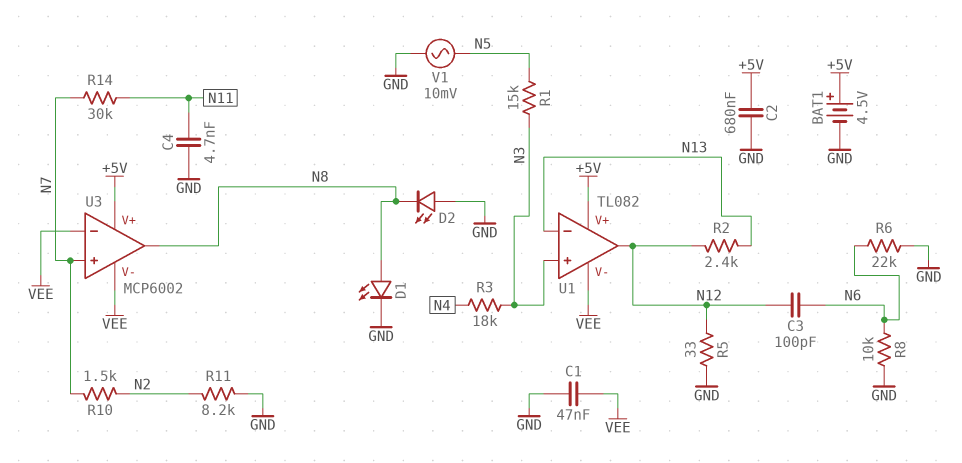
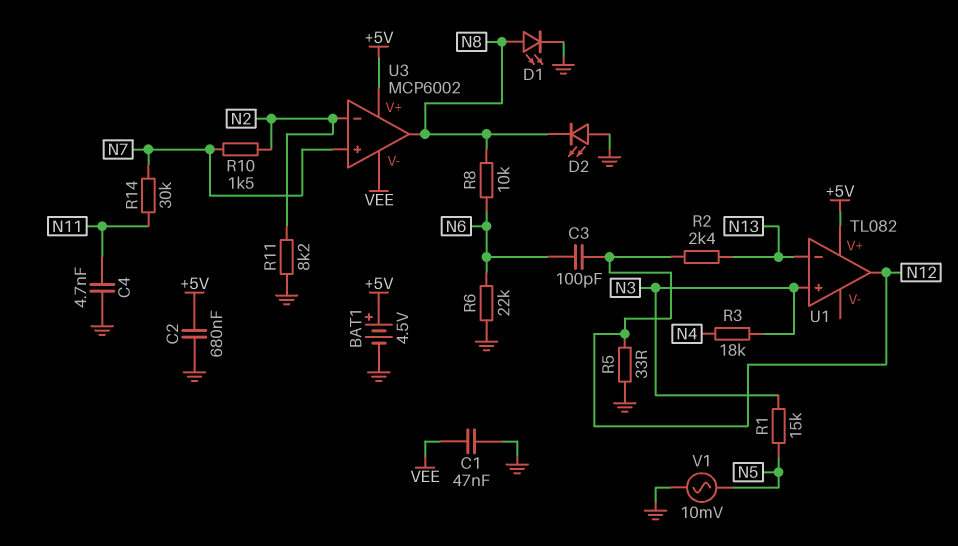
R8: 10k (GND, N6) -> 10k (N6, N8)
U1 pin V-: VEE -> none
U3 pin in-: VEE -> N2

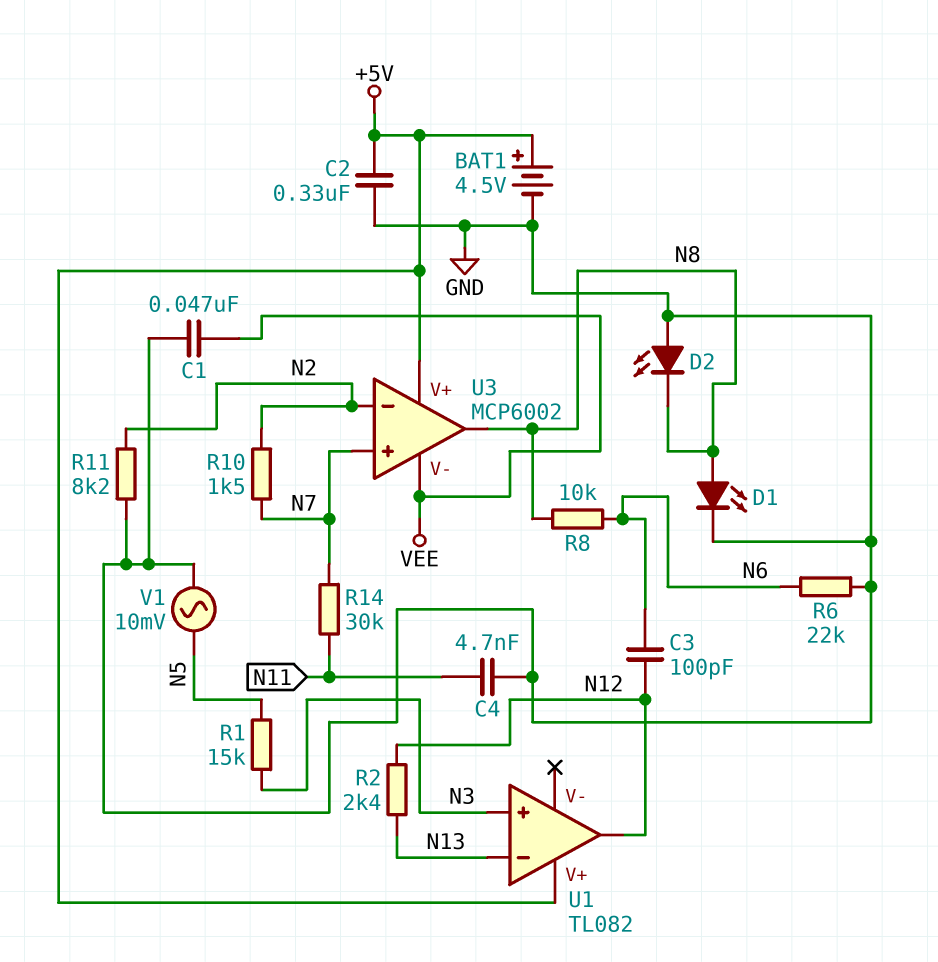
C2: 680nF (+5V, GND) -> 330nF (+5V, GND)
R3: 18k (N3, N4) -> none
R5: 33 (GND, N12) -> none

